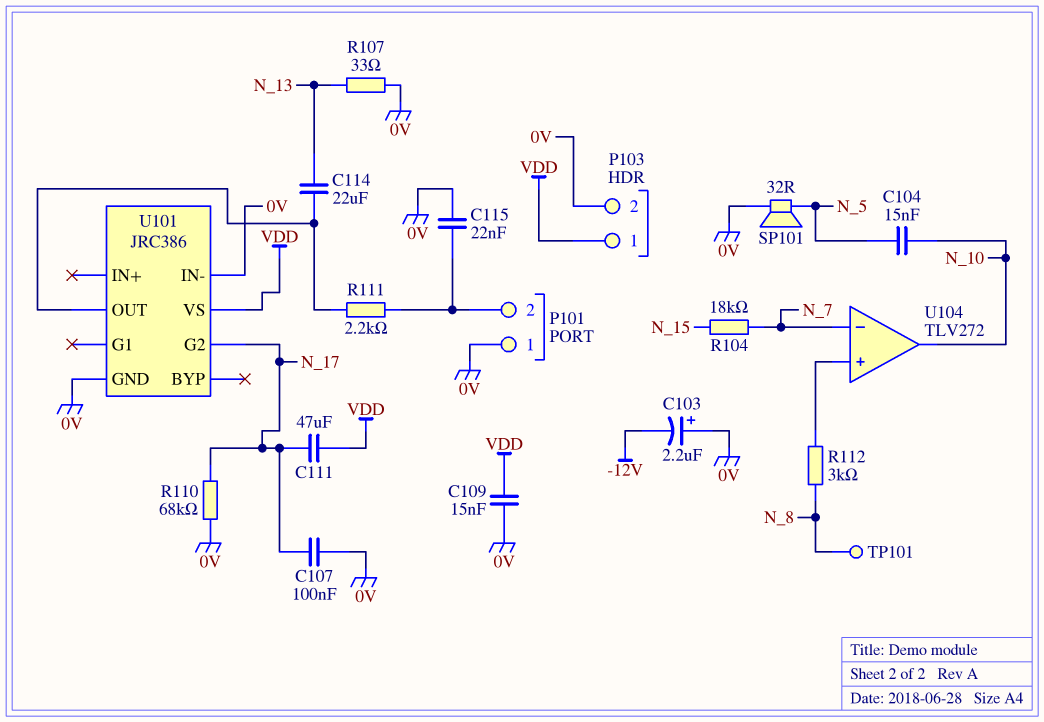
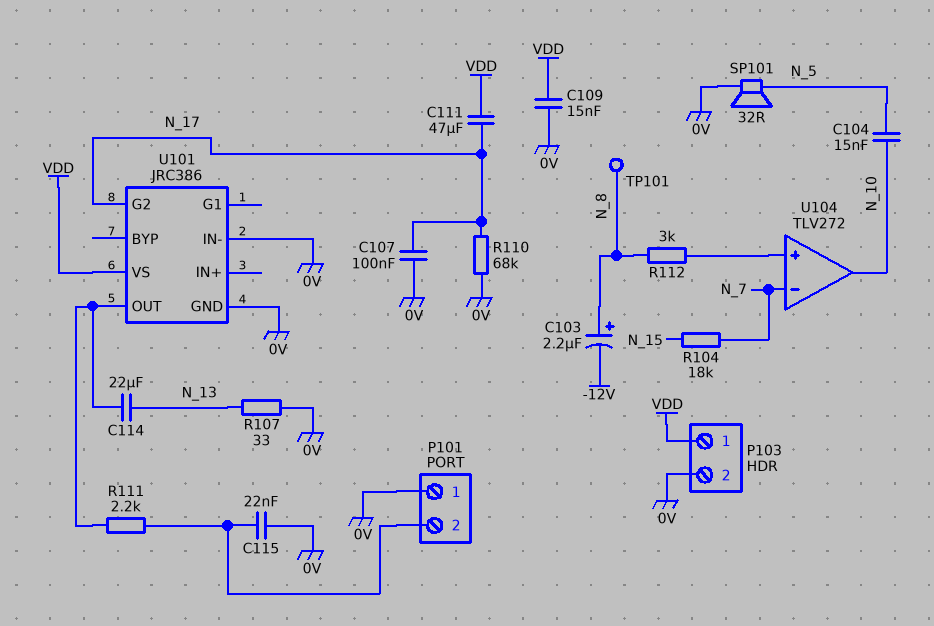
C103: 2.2uF (plus 0V, minus -12V) -> 2.2uF (plus N_8, minus -12V)

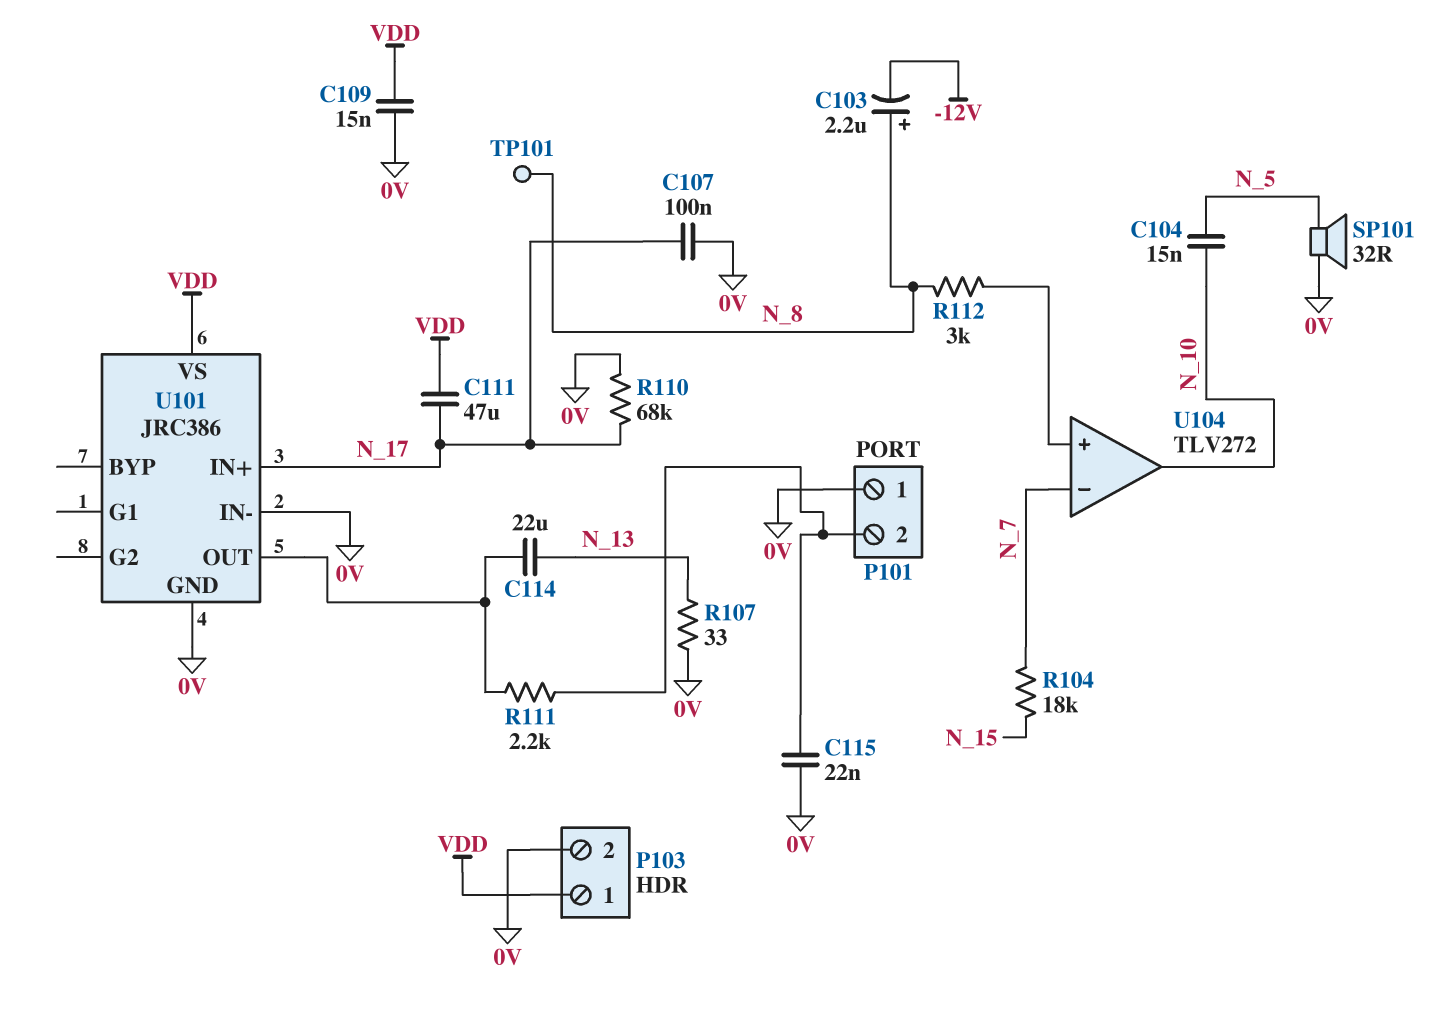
U101 pin G2: N_17 -> none
U101 pin IN+: none -> N_17

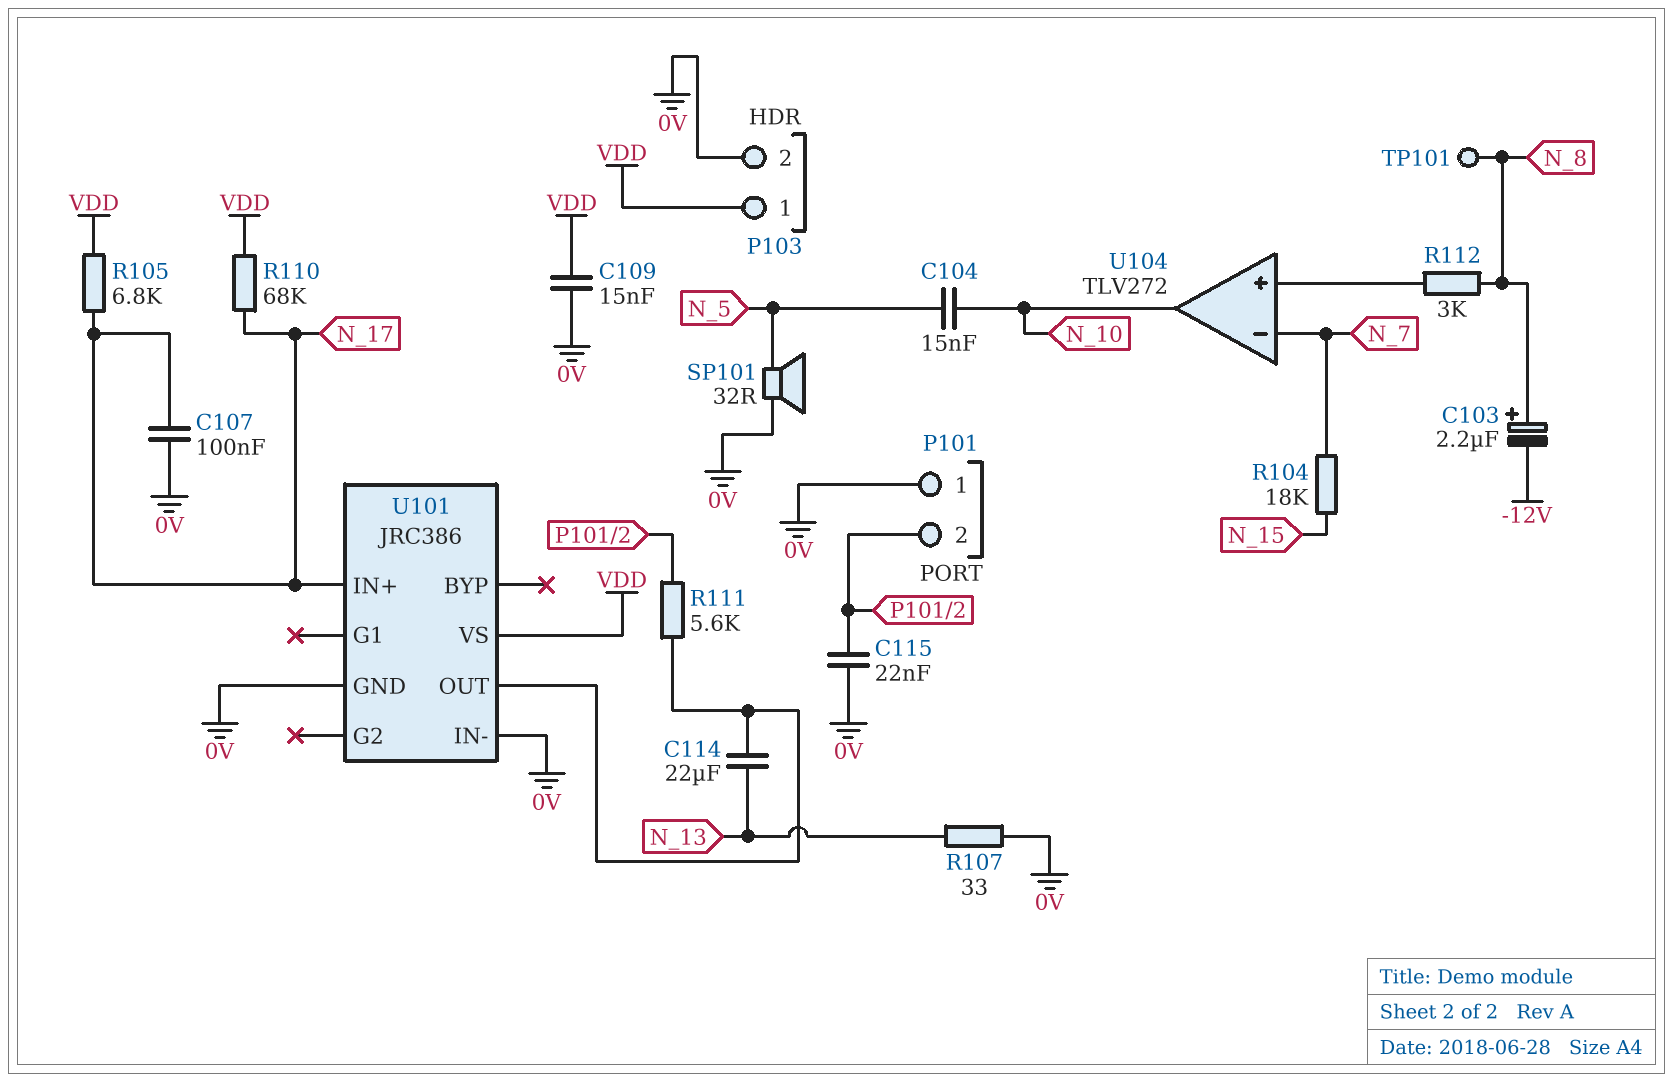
C111: 47uF (N_17, VDD) -> none
R105: none -> 6.8k (N_17, VDD)
R110: 68k (0V, N_17) -> 68k (N_17, VDD)
R111: 2.2k (P101/2, U101/OUT) -> 5.6k (P101/2, U101/OUT)

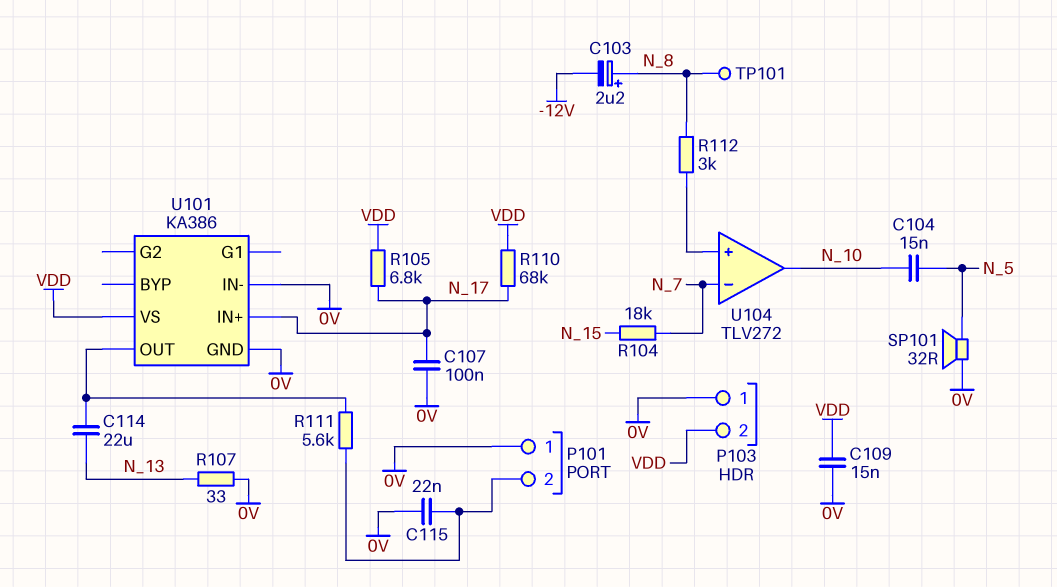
P103 pin 1: VDD -> 0V
P103 pin 2: 0V -> VDD
U101: JRC386 -> KA386

